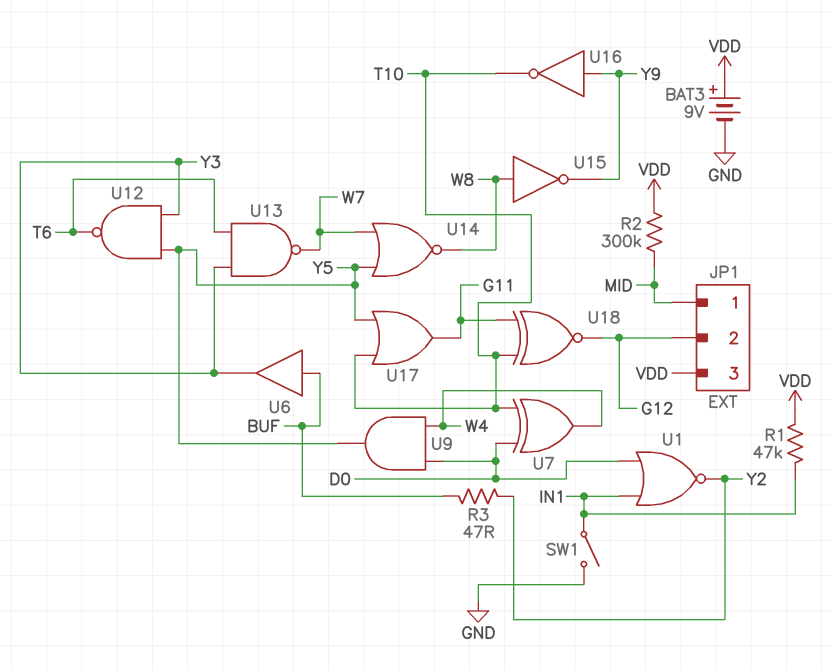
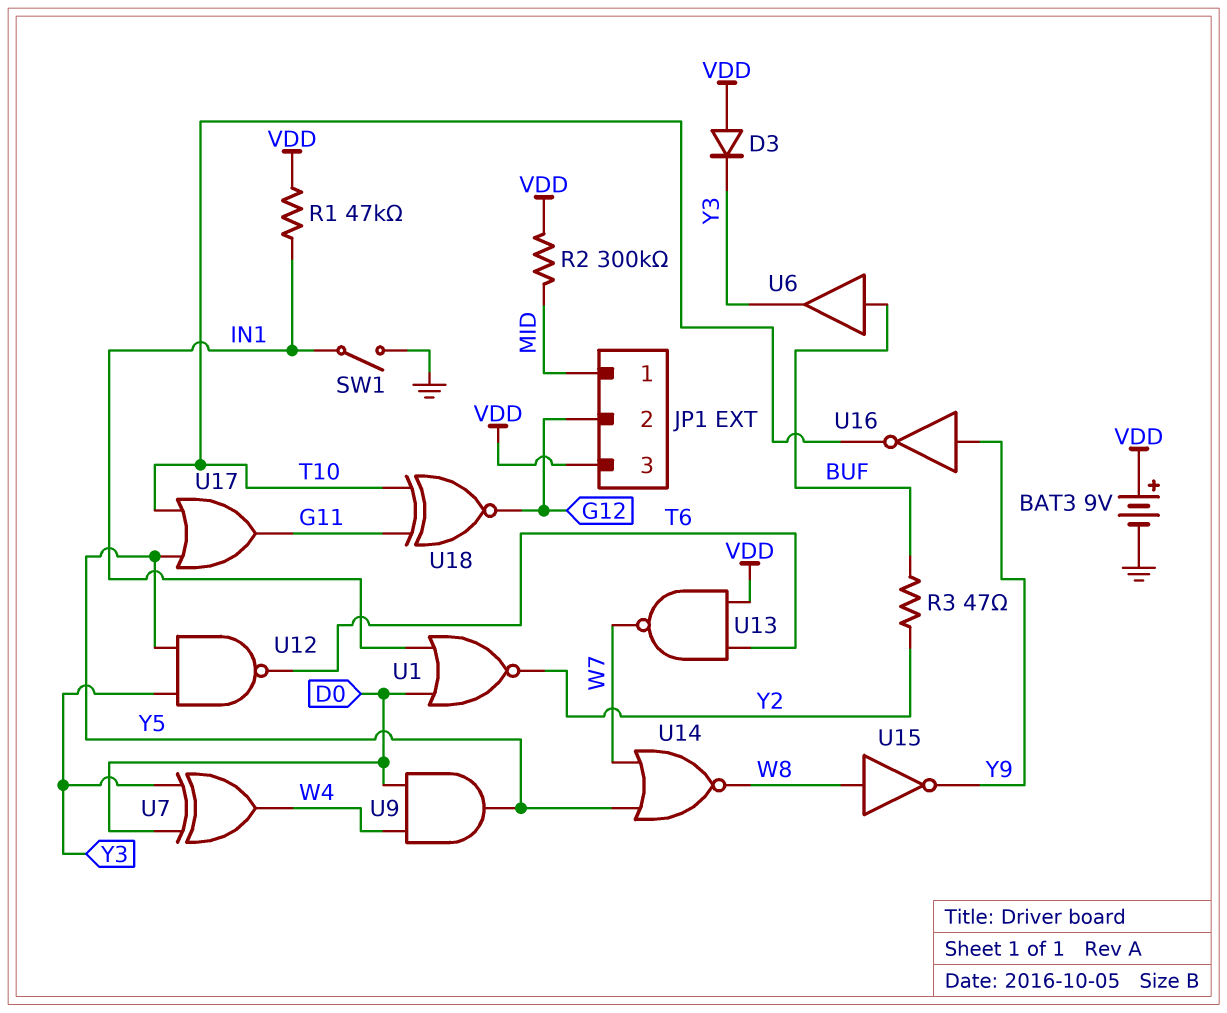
D3: none -> diode (A VDD, K Y3)
U7: XOR (in D0, in T10, out W4) -> XOR (in D0, in Y3, out W4)
U13: NAND (in T6, in Y3, out W7) -> NAND (in T6, in VDD, out W7)

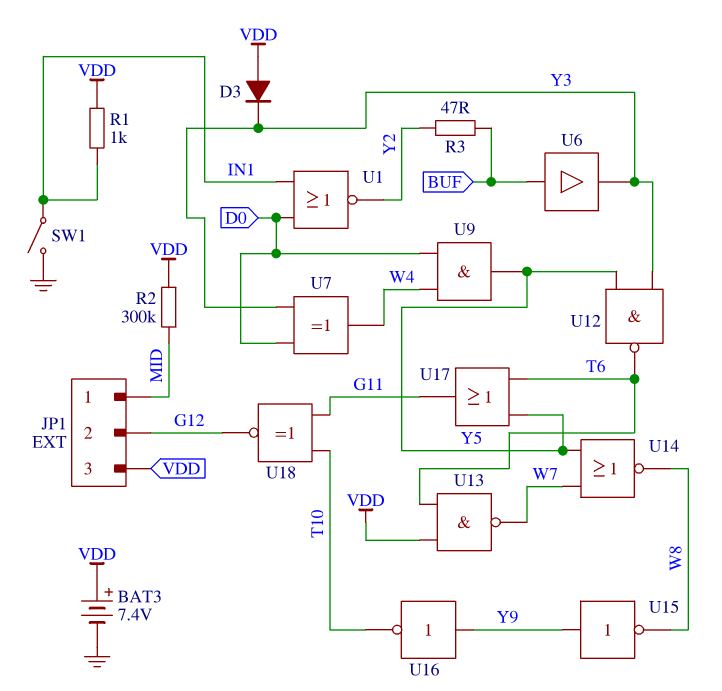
BAT3: 9V (plus VDD, minus GND) -> 7.4V (plus VDD, minus GND)
R1: 47k (IN1, VDD) -> 1k (IN1, VDD)
U15: NOT (in W8, out Y9) -> NOT (in Y9, out W8)
U17: OR (in T10, in Y5, out G11) -> OR (in T6, in Y5, out G11)

